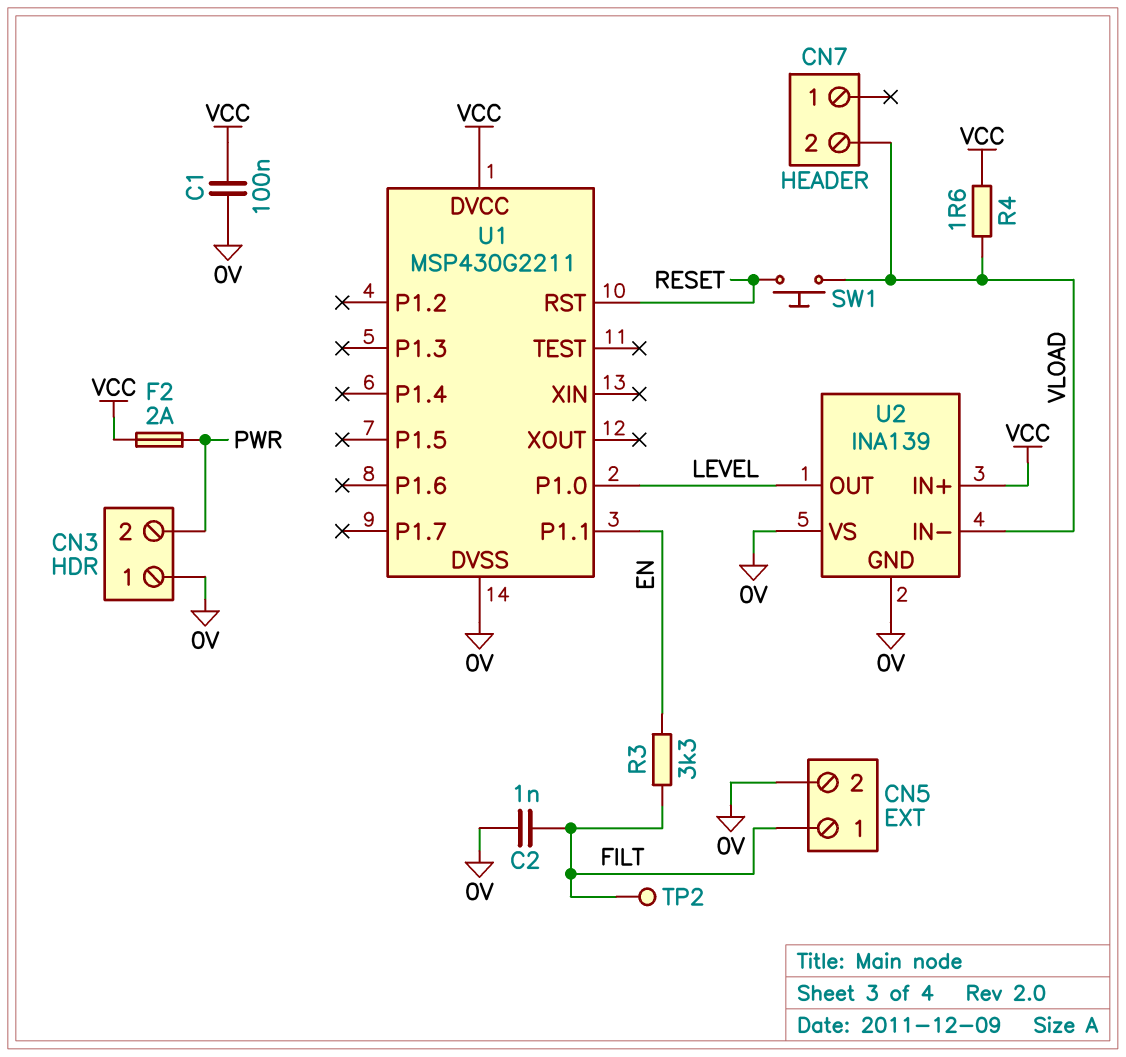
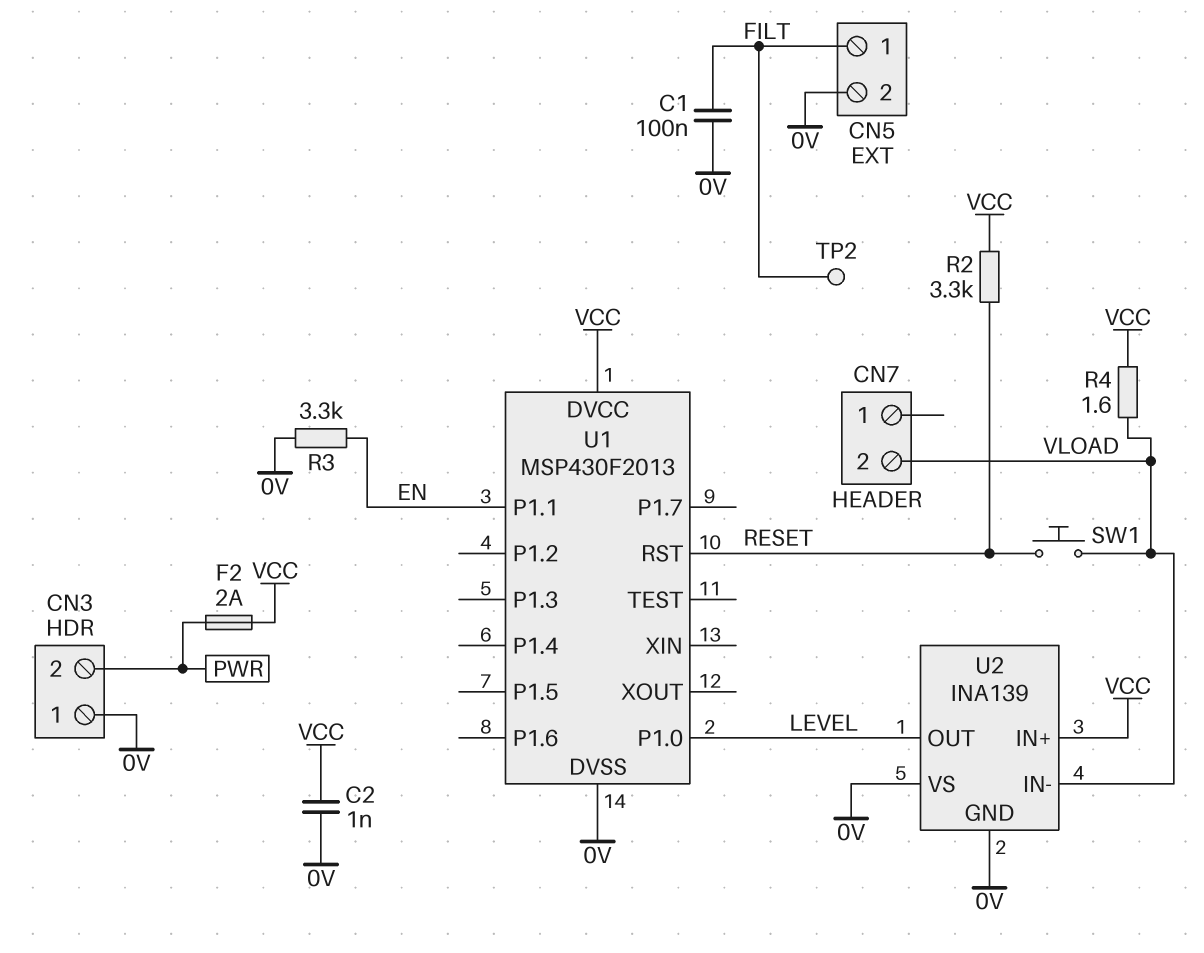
C1: 100nF (0V, VCC) -> 100nF (0V, FILT)
C2: 1nF (0V, FILT) -> 1nF (0V, VCC)
R2: none -> 3.3k (RESET, VCC)
R3: 3.3k (EN, FILT) -> 3.3k (0V, EN)
U1: MSP430G2211 -> MSP430F2013

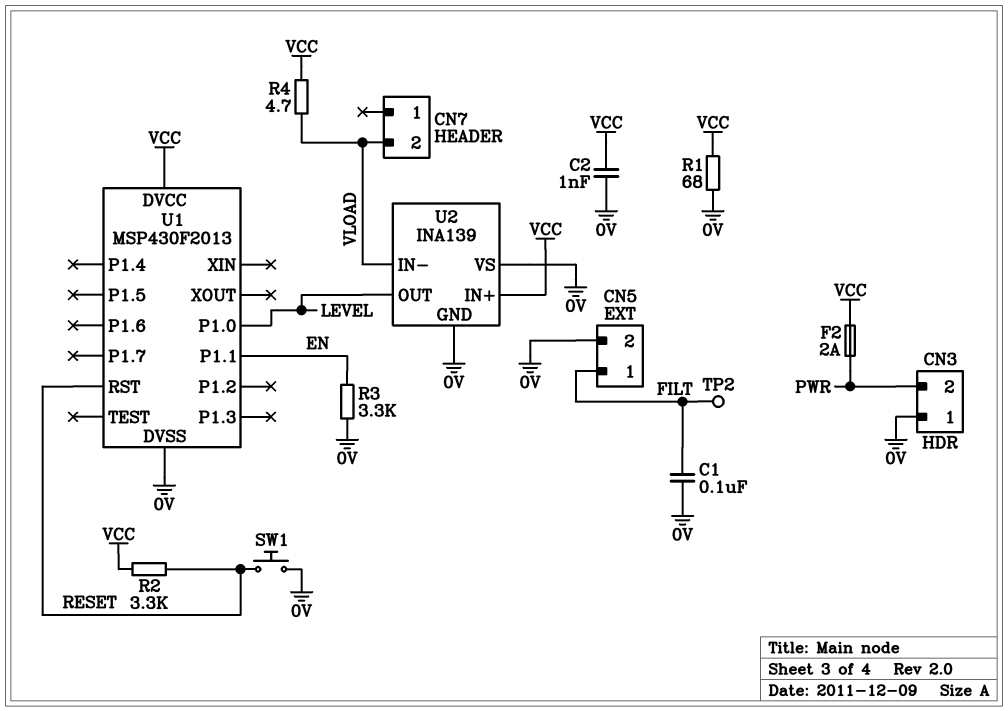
R1: none -> 68 (0V, VCC)
R4: 1.6 (VCC, VLOAD) -> 4.7 (VCC, VLOAD)
SW1: button (RESET, VLOAD) -> button (0V, RESET)

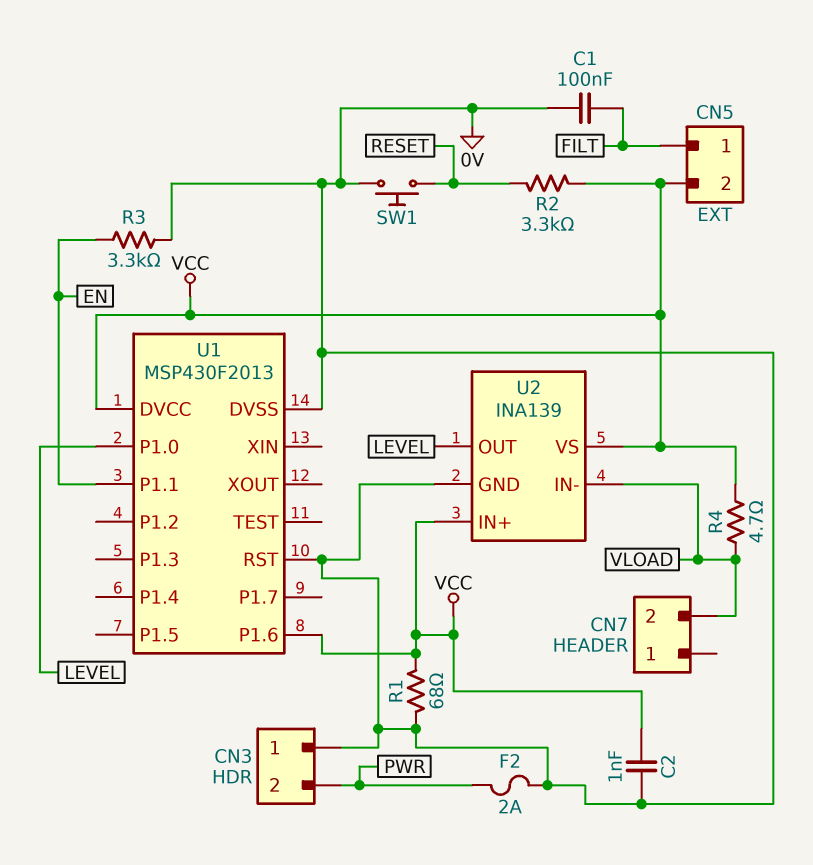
CN5 pin 2: 0V -> VCC
F2: 2A (PWR, VCC) -> 2A (0V, PWR)
TP2: test point (FILT) -> none
U1 pin P1.6: none -> VCC
U1 pin RST: RESET -> 0V
U2 pin VS: 0V -> VCC

